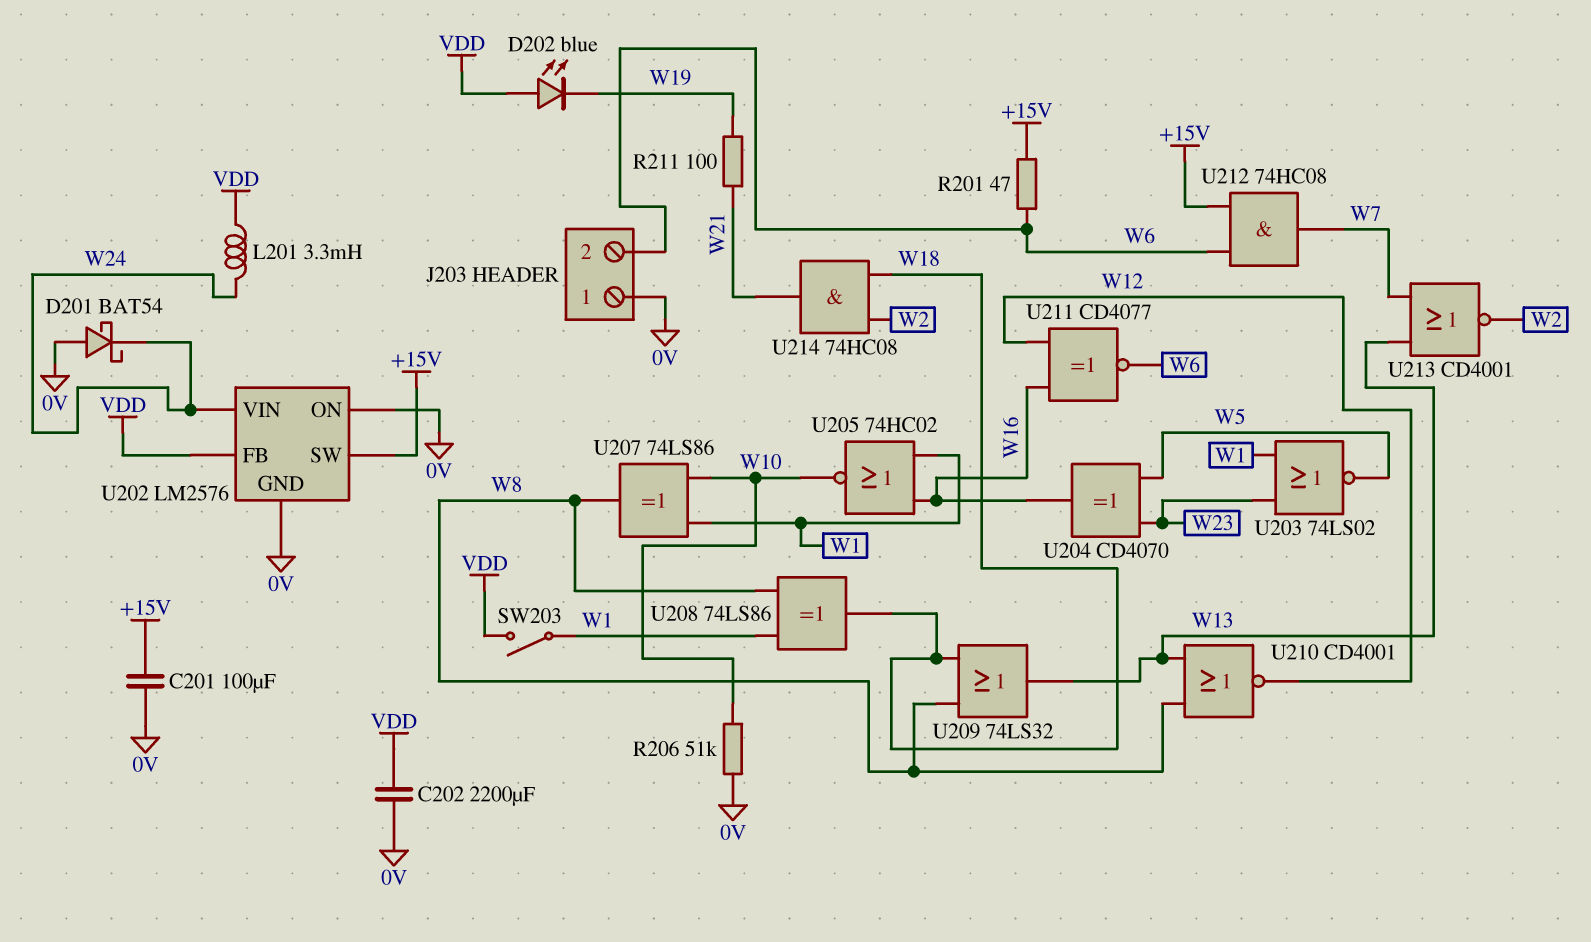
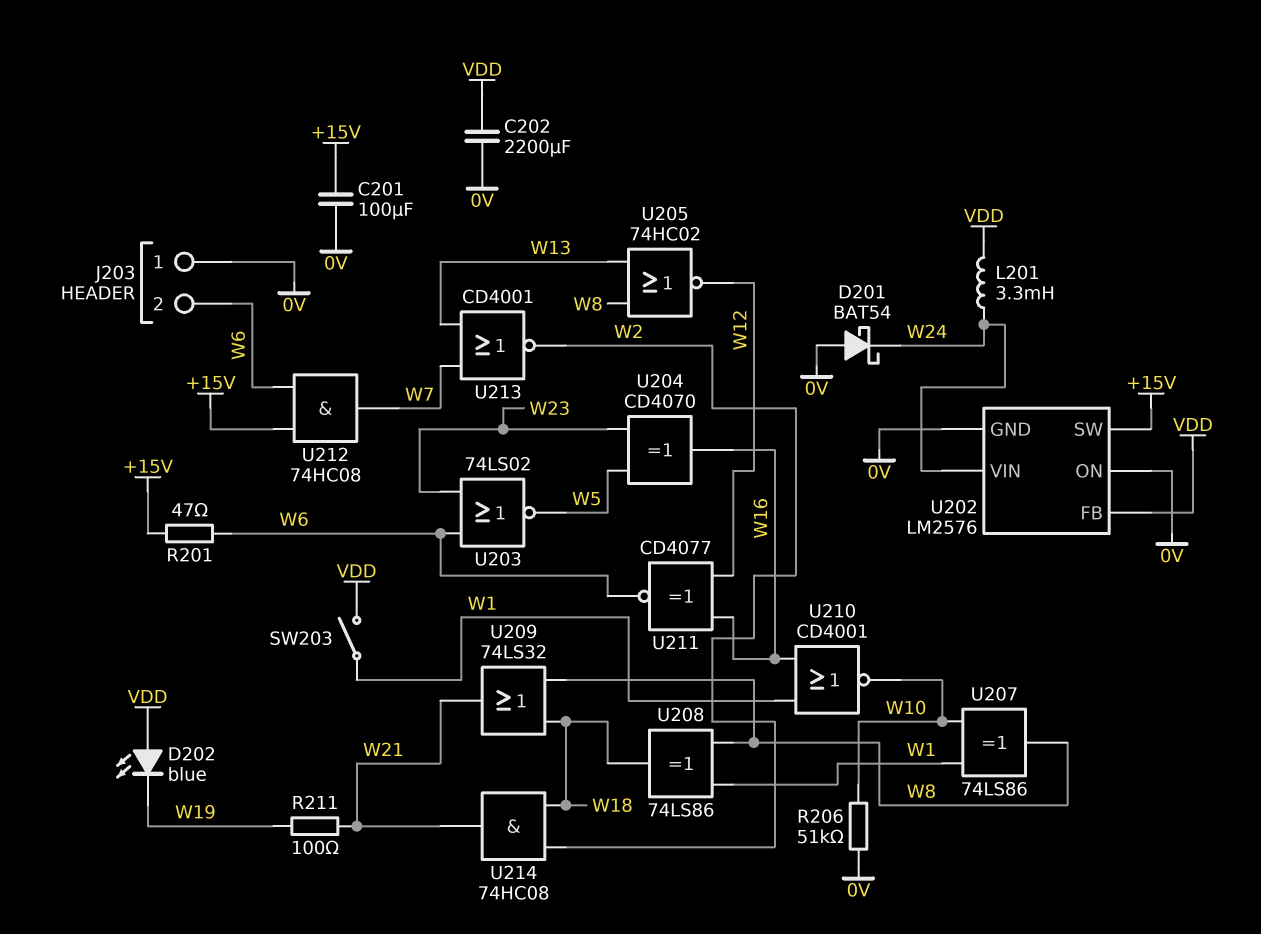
U203: NOR 74LS02 (in W1, in W23, out W5) -> NOR 74LS02 (in W6, in W23, out W5)
U205: NOR 74HC02 (in W1, in W16, out W10) -> NOR 74HC02 (in W8, in W13, out W12)
U209: OR 74LS32 (in W8, in W18, out W13) -> OR 74LS32 (in W8, in W18, out W21)
U210: NOR CD4001 (in W8, in W13, out W12) -> NOR CD4001 (in W1, in W16, out W10)

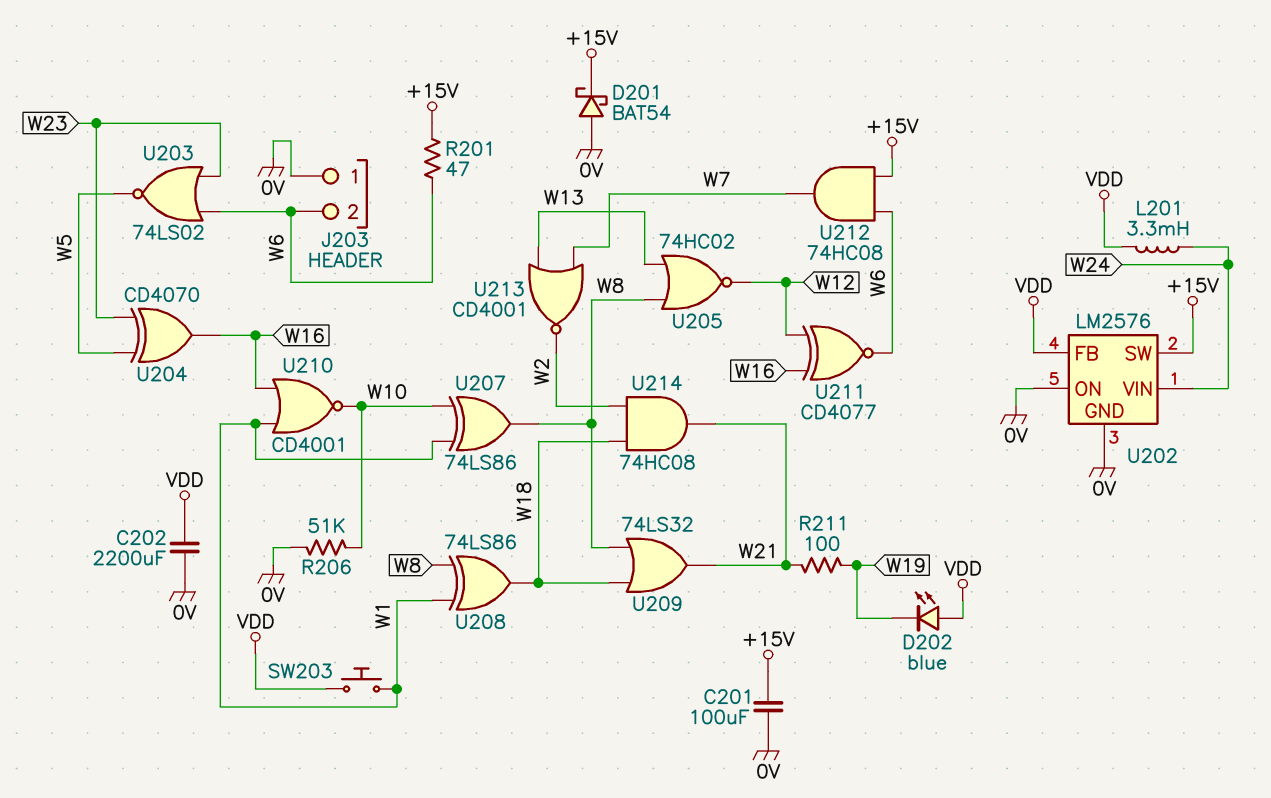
D201: schottky BAT54 (A 0V, K W24) -> schottky BAT54 (A 0V, K +15V)
SW203: switch (VDD, W1) -> button (VDD, W1)

